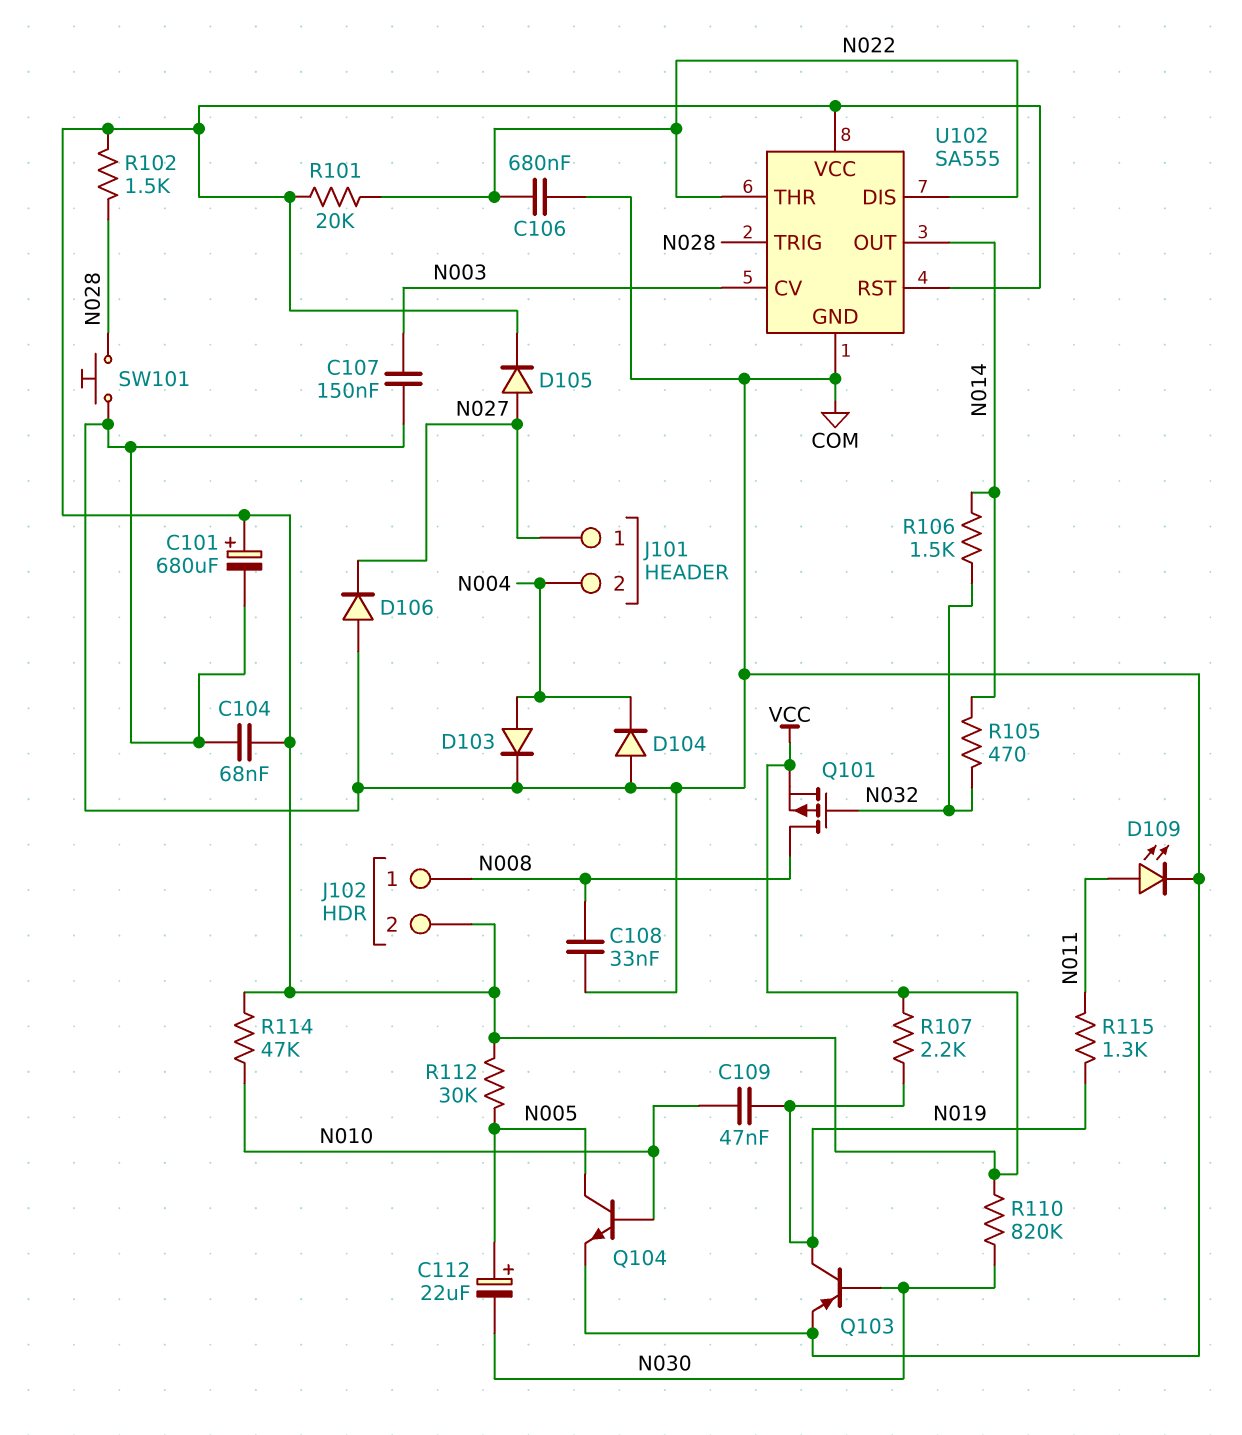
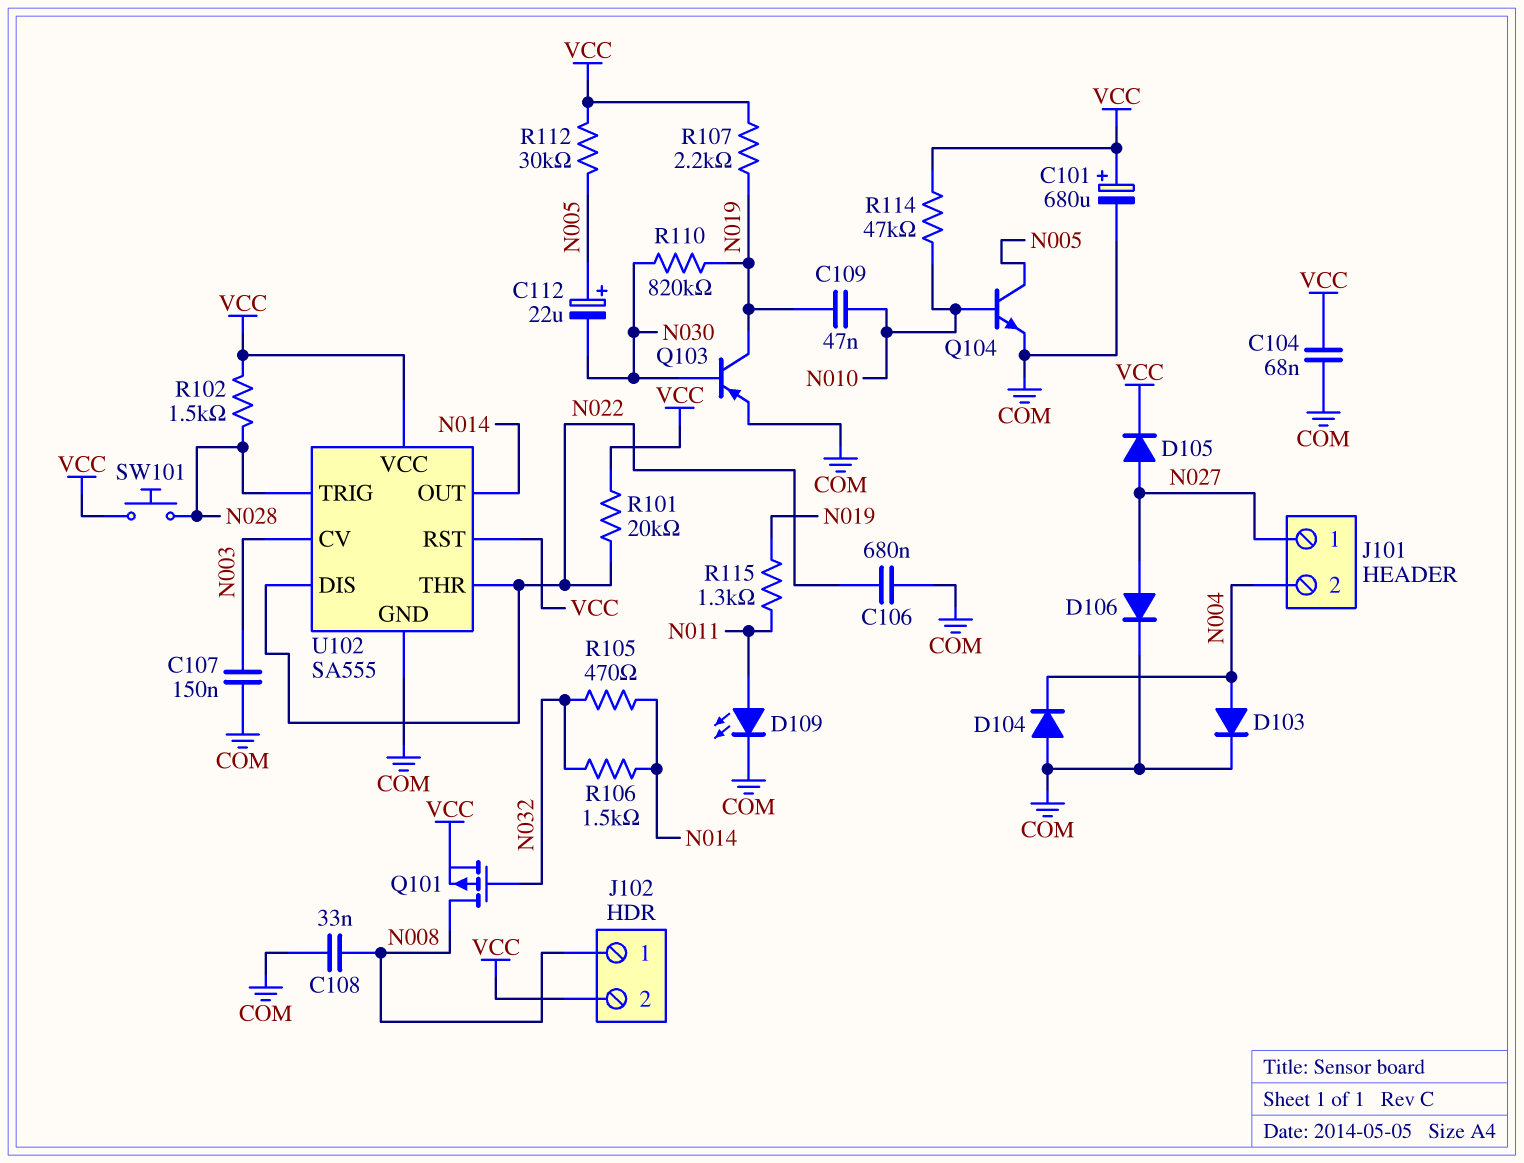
D106: diode (A COM, K N027) -> diode (A N027, K COM)
R110: 820k (N030, VCC) -> 820k (N019, N030)
SW101: button (COM, N028) -> button (N028, VCC)

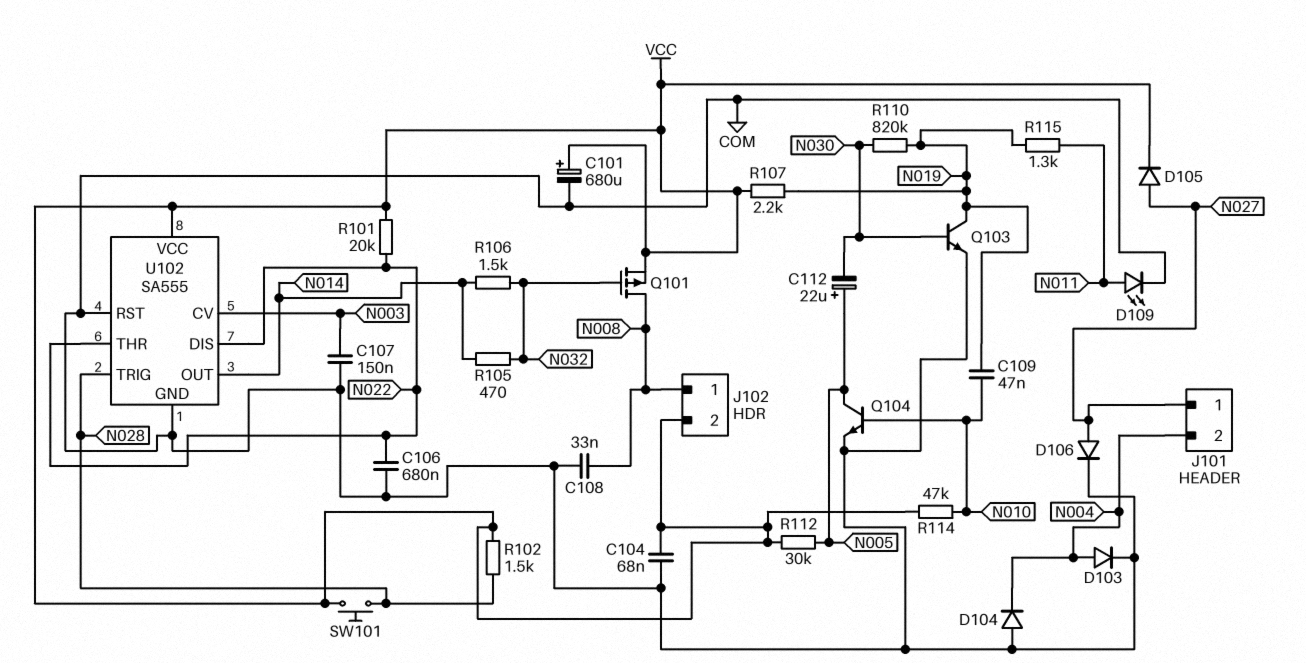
Q103: PNP (B N030, C N019, E COM) -> NPN (B N030, C N019, E COM)
U102 pin RST: VCC -> COM

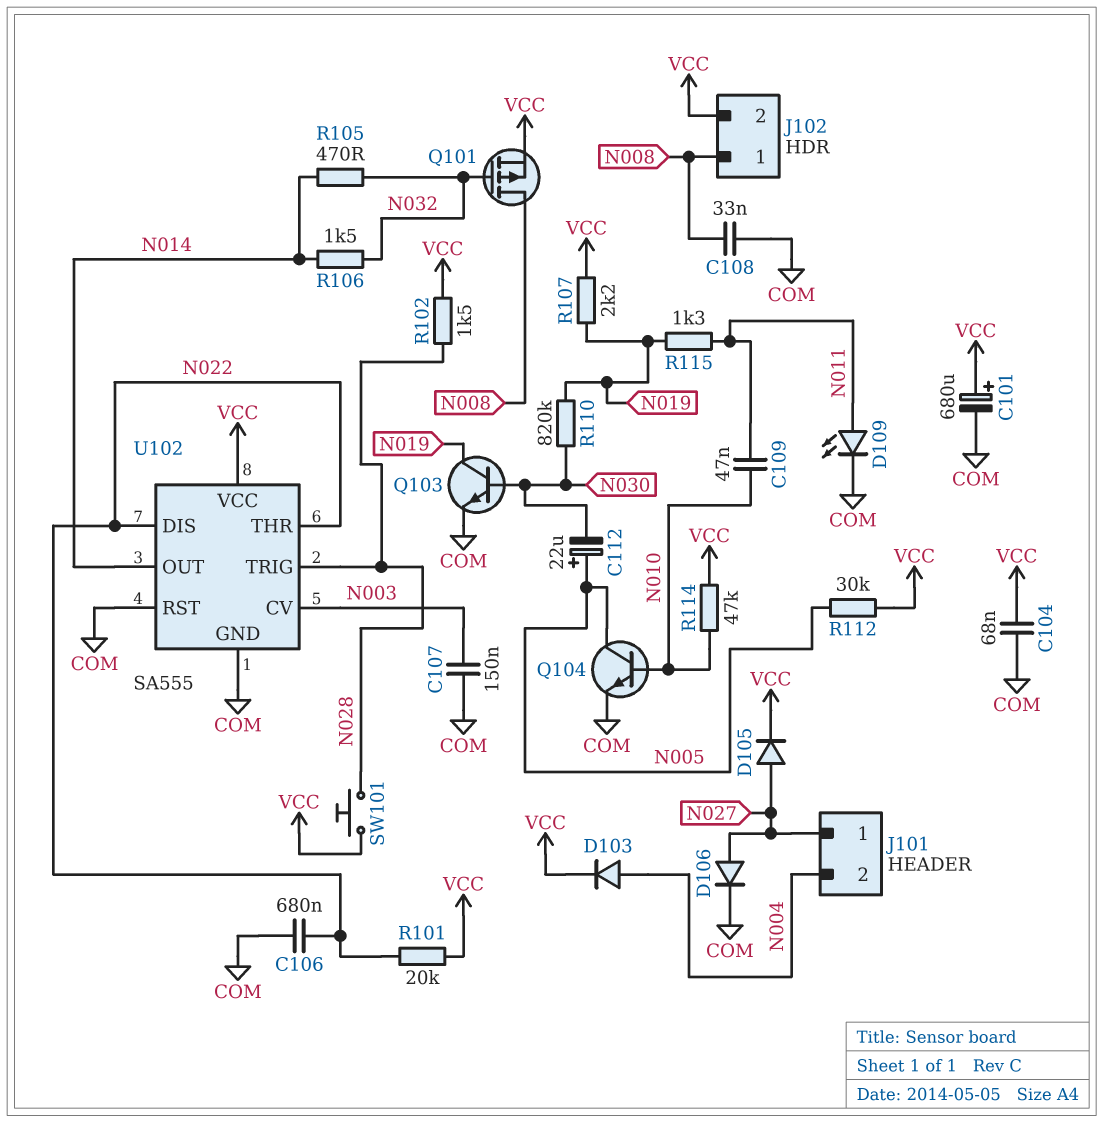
C109: 47nF (N010, N019) -> 47nF (N010, N011)
D103: diode (A N004, K COM) -> diode (A N004, K VCC)
D104: diode (A COM, K N004) -> none

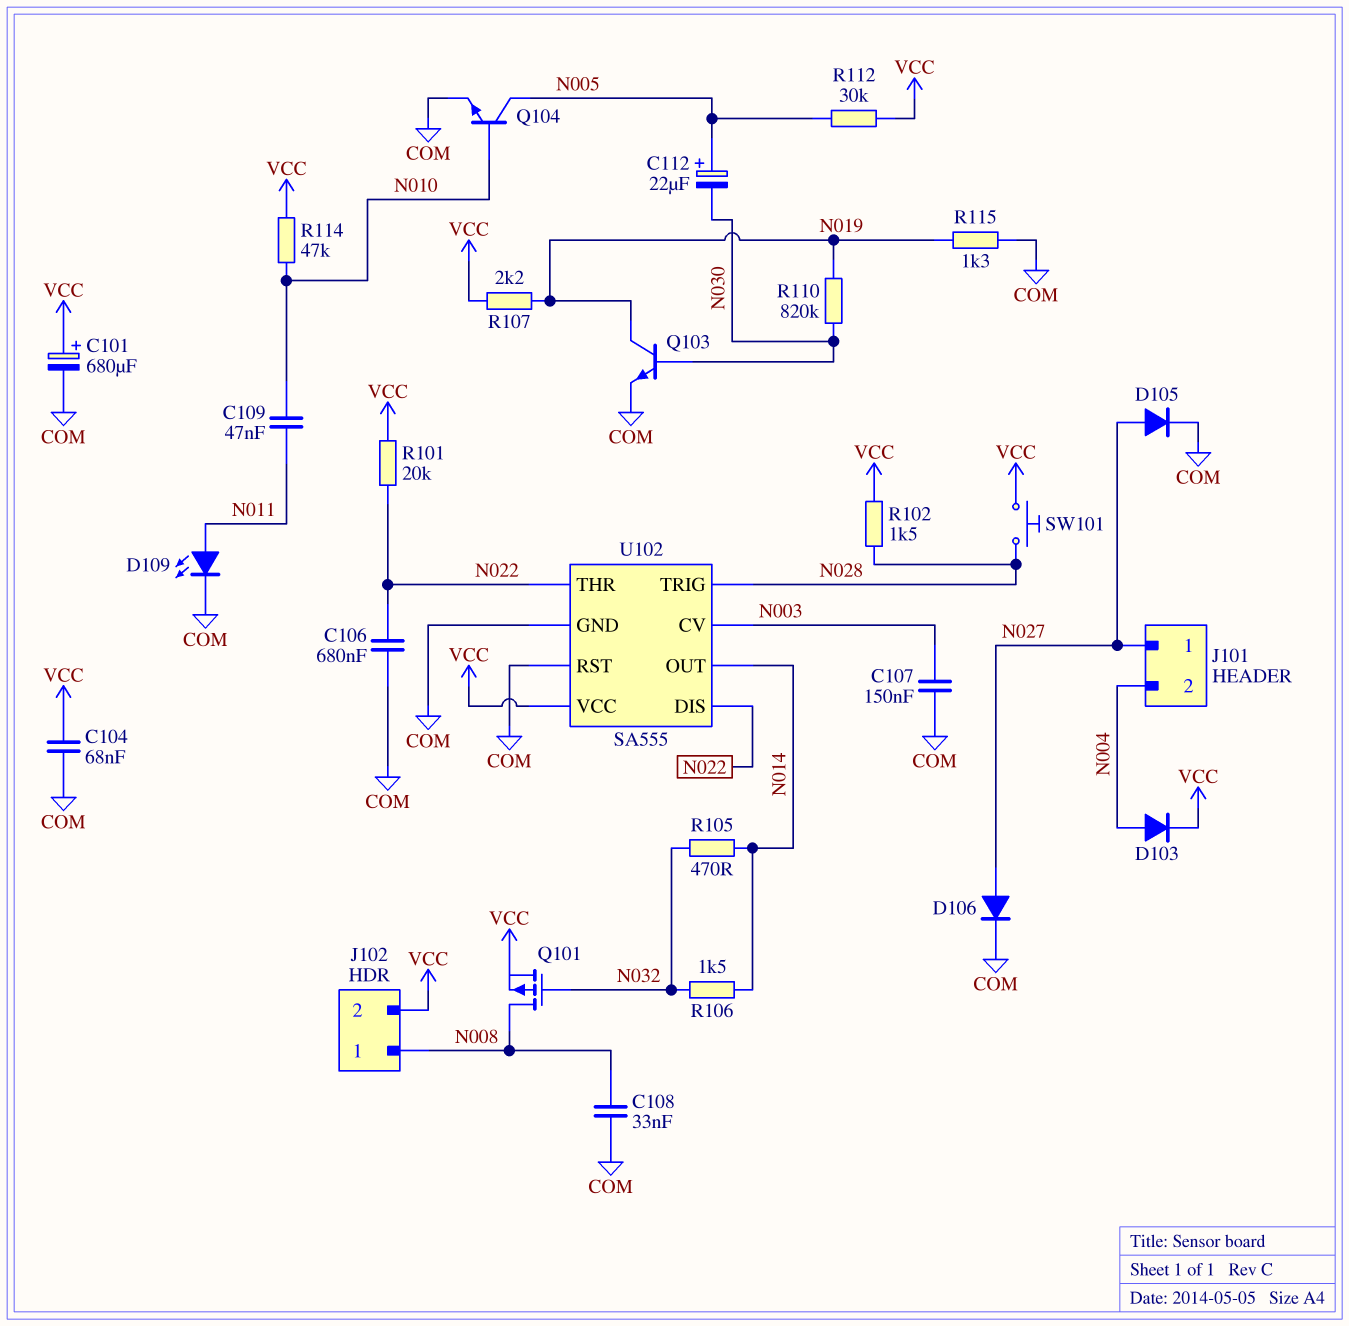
D105: diode (A N027, K VCC) -> diode (A N027, K COM)
R115: 1.3k (N011, N019) -> 1.3k (COM, N019)

